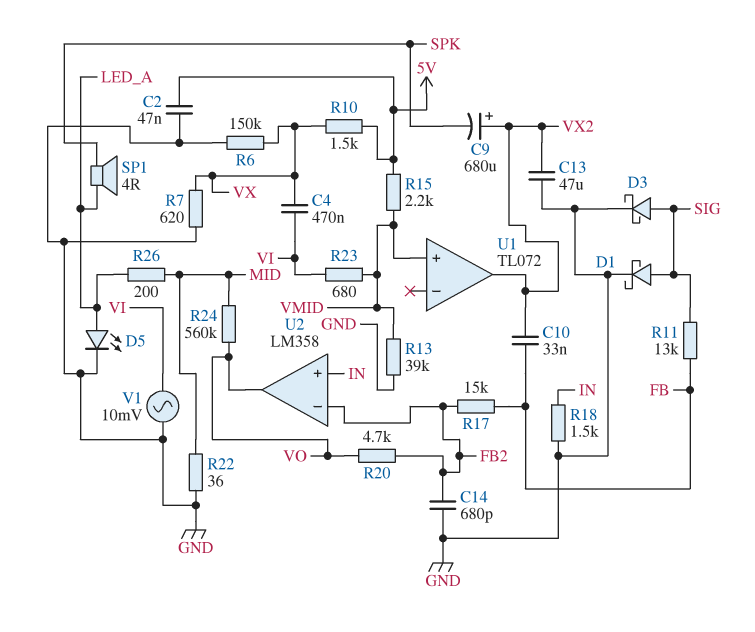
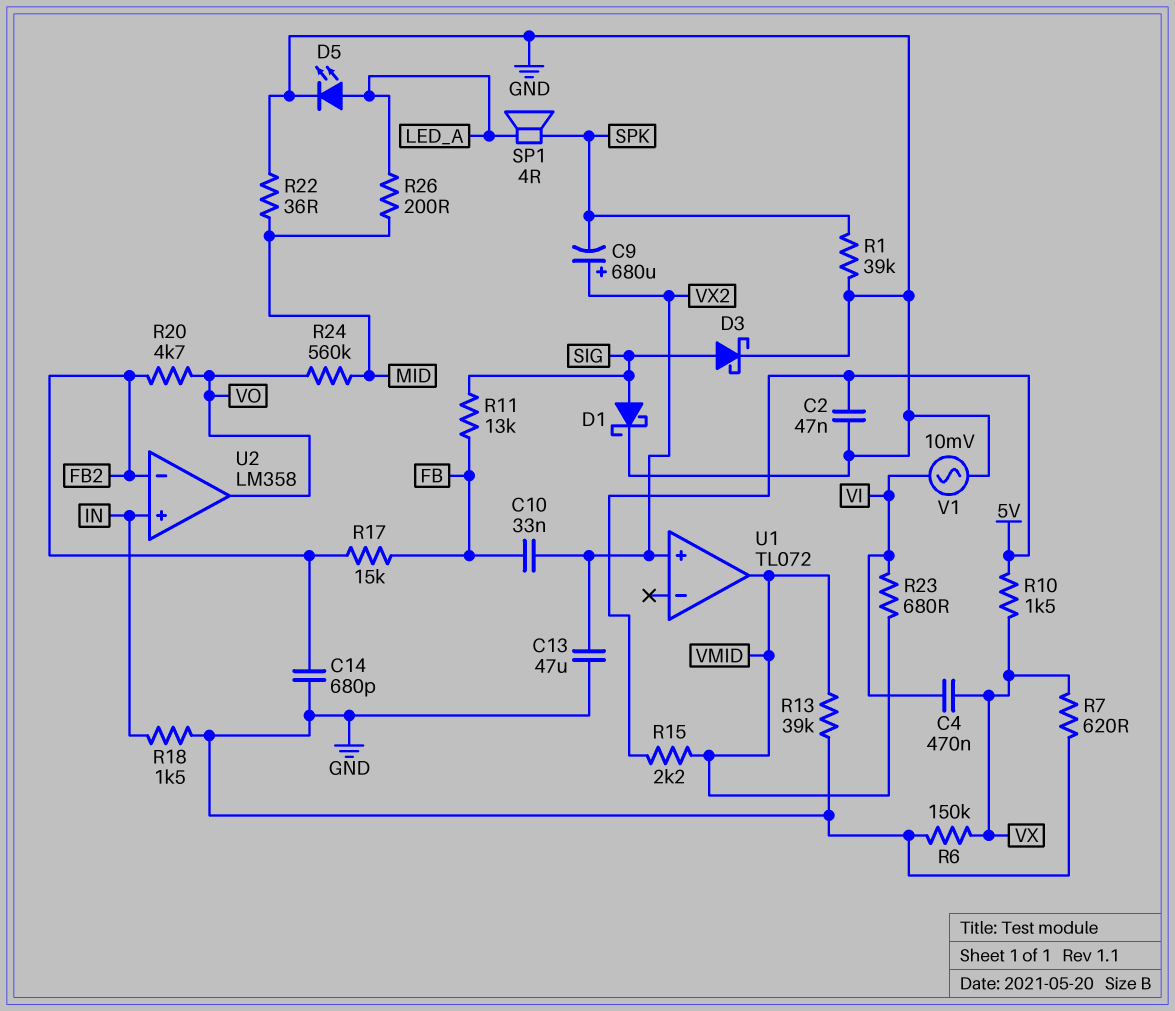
R1: none -> 39k (GND, SPK)
U1 pin in+: VMID -> VX2
U1 pin out: VX2 -> VMID

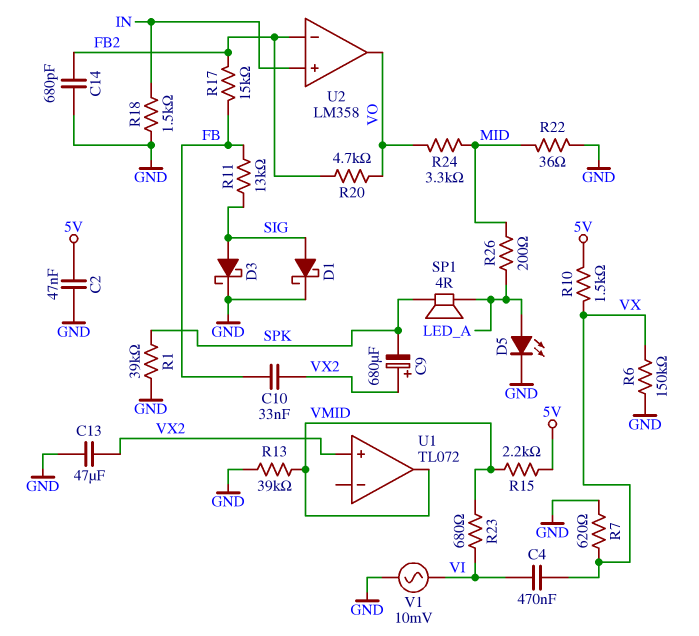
R24: 560k (MID, VO) -> 3.3k (MID, VO)

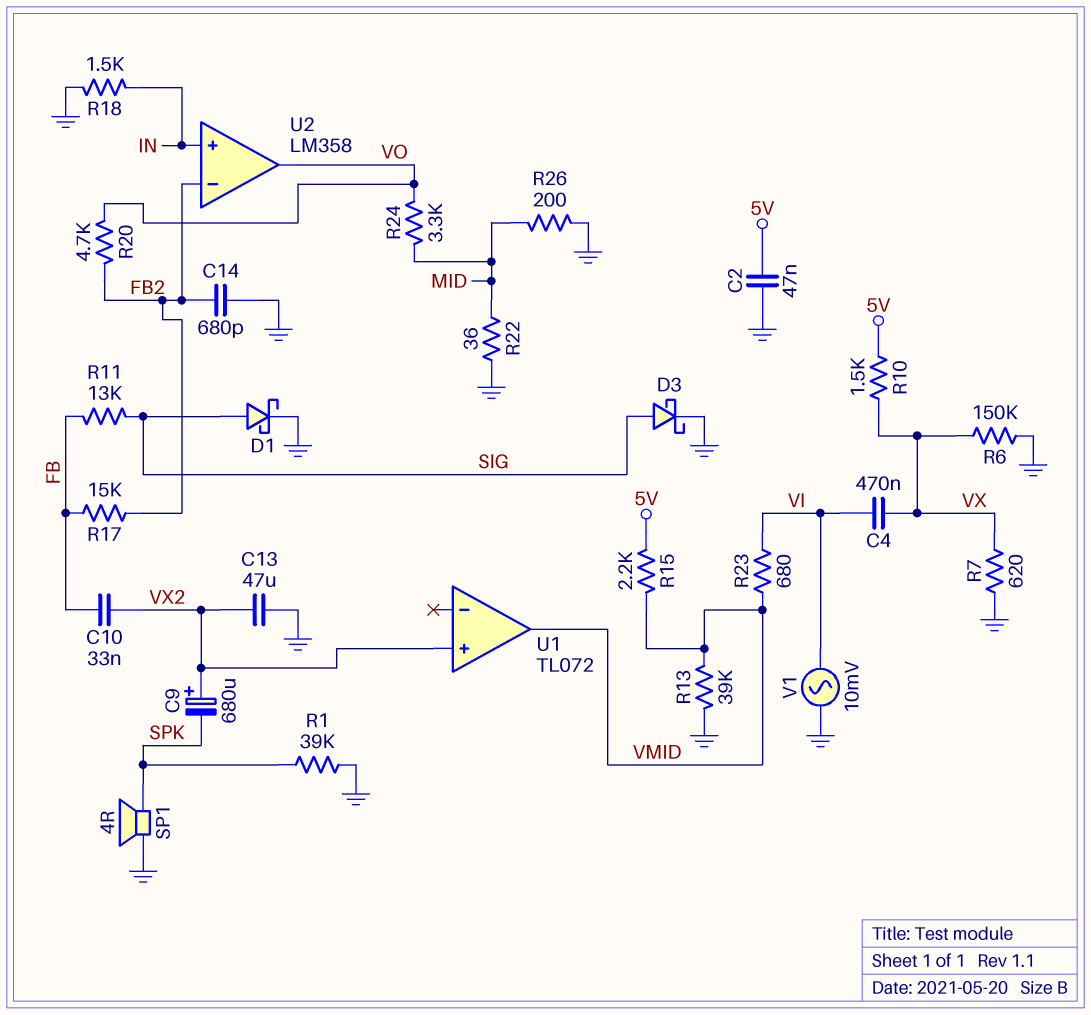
D5: LED (A LED_A, K GND) -> none
R26: 200 (LED_A, MID) -> 200 (GND, MID)
SP1: speaker 4R (LED_A, SPK) -> speaker 4R (GND, SPK)

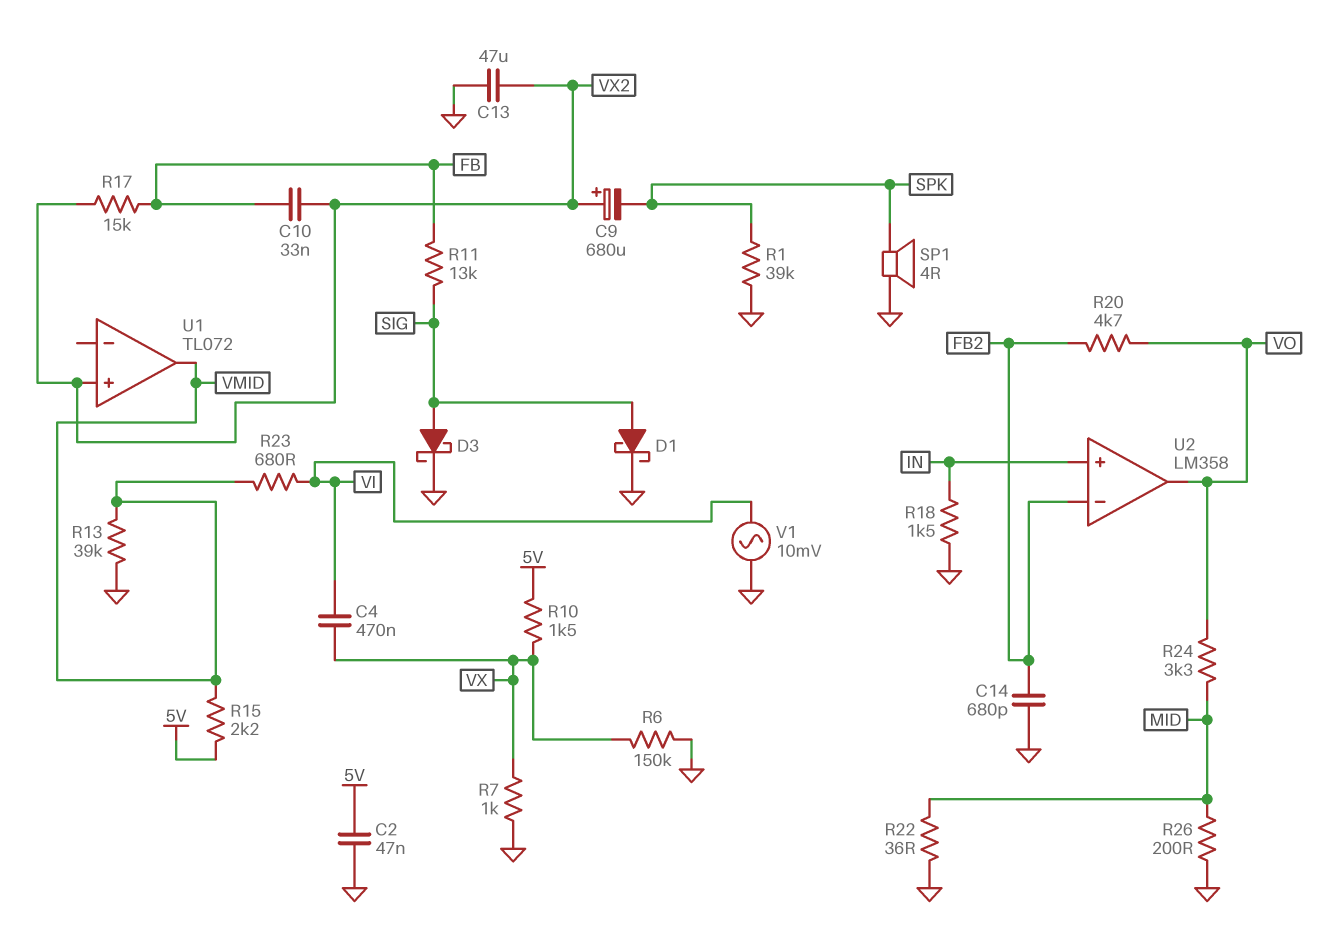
R7: 620 (GND, VX) -> 1k (GND, VX)
R17: 15k (FB, FB2) -> 15k (FB, VX2)

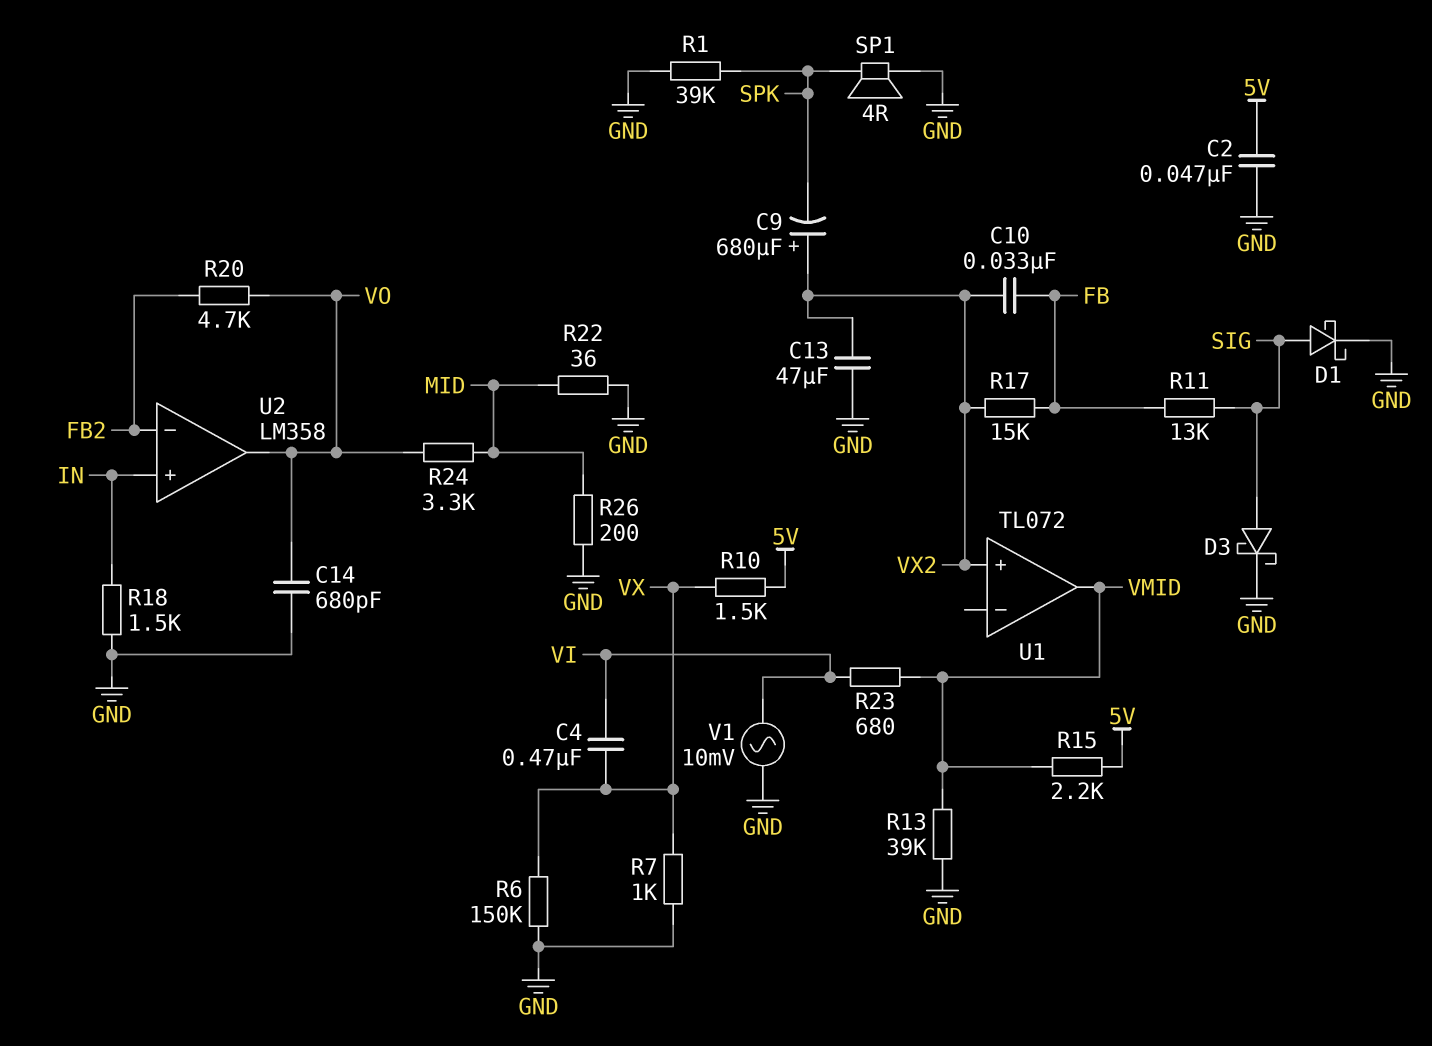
C14: 680pF (FB2, GND) -> 680pF (GND, VO)

